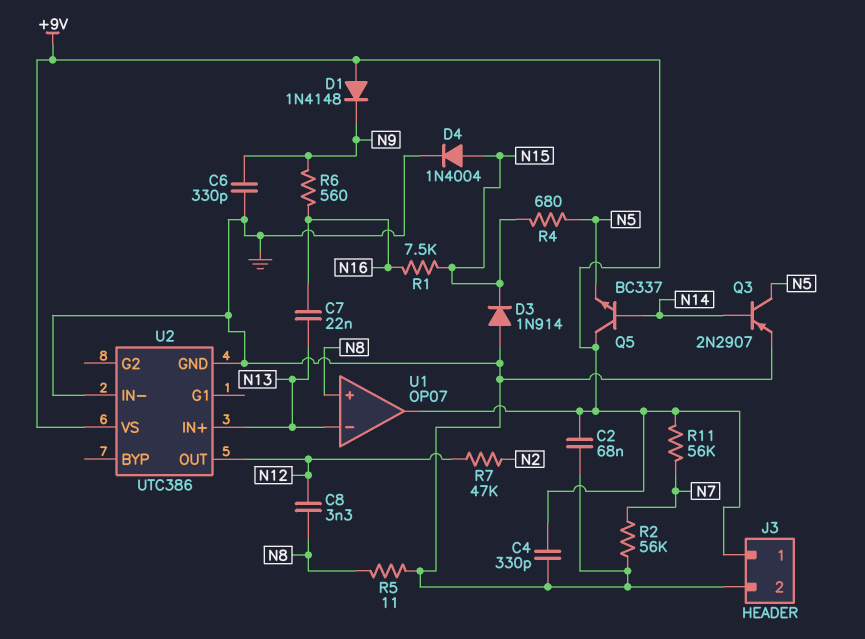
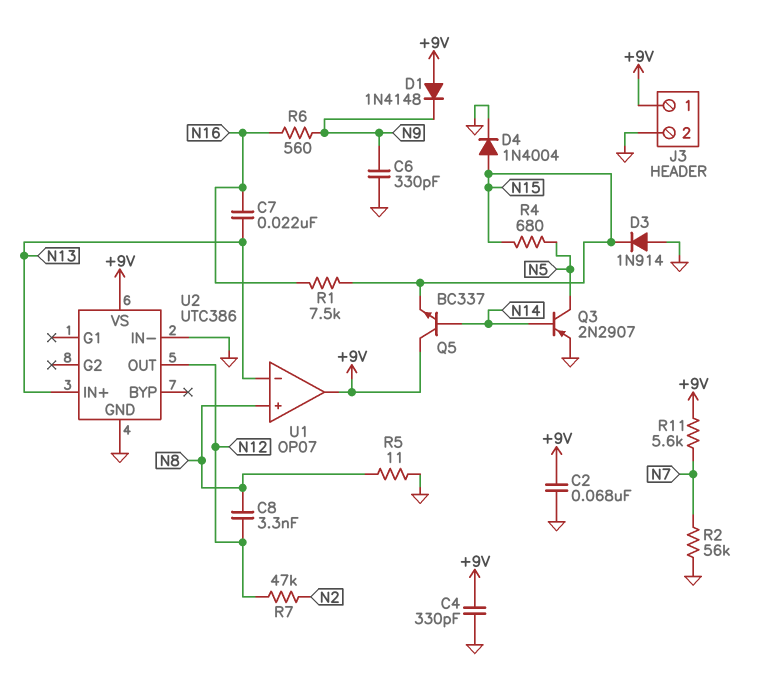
Q5: NPN BC337 (B N14, C +9V, E N5) -> NPN BC337 (B N14, C +9V, E N15)
R11: 56k (+9V, N7) -> 5.6k (+9V, N7)

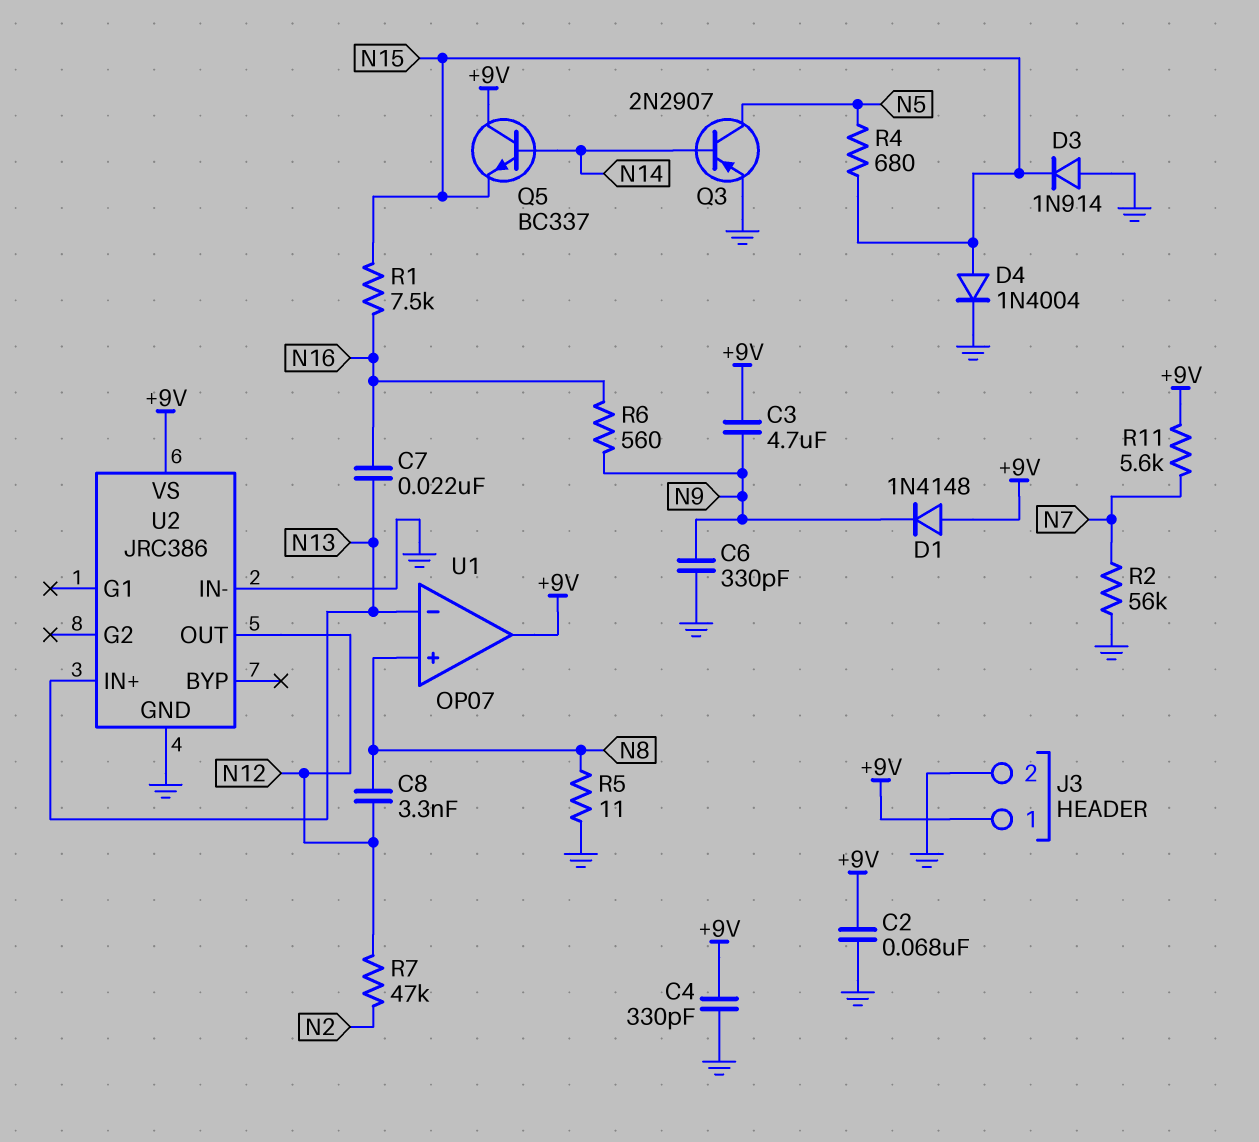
C3: none -> 4.7uF (+9V, N9)
U2: UTC386 -> JRC386

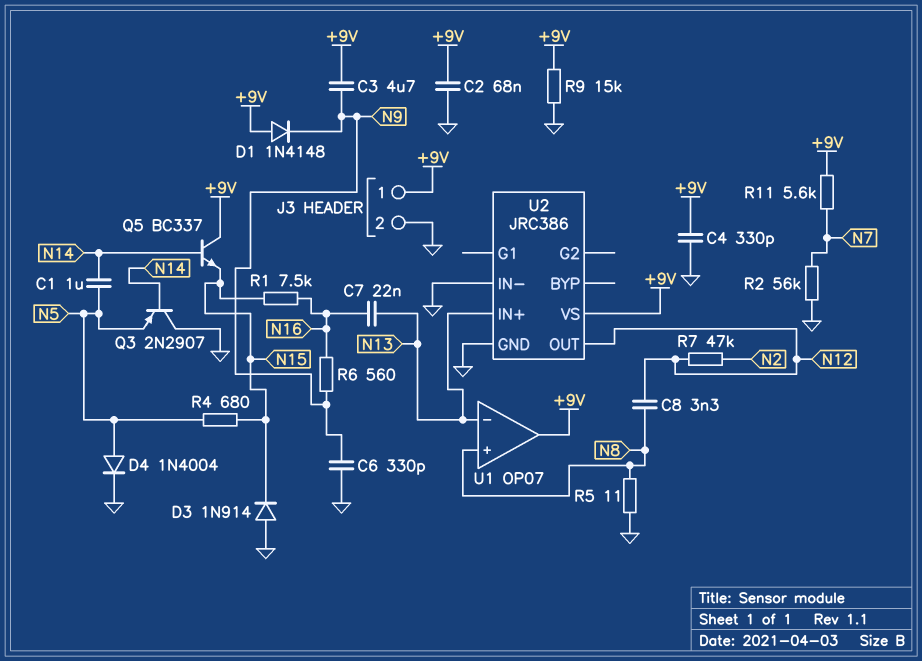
C1: none -> 1uF (N5, N14)
D4: diode 1N4004 (A N15, K GND) -> diode 1N4004 (A N5, K GND)
Q3: PNP 2N2907 (B N14, C N5, E GND) -> PNP 2N2907 (B N14, C GND, E N5)
R9: none -> 15k (+9V, GND)

